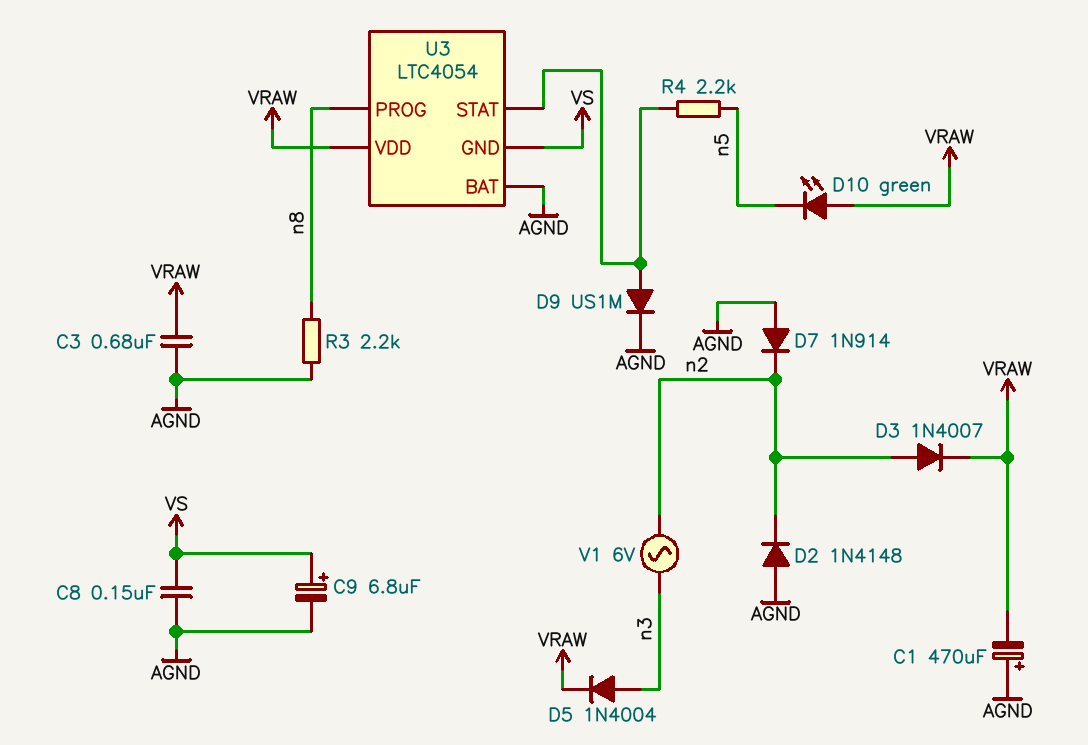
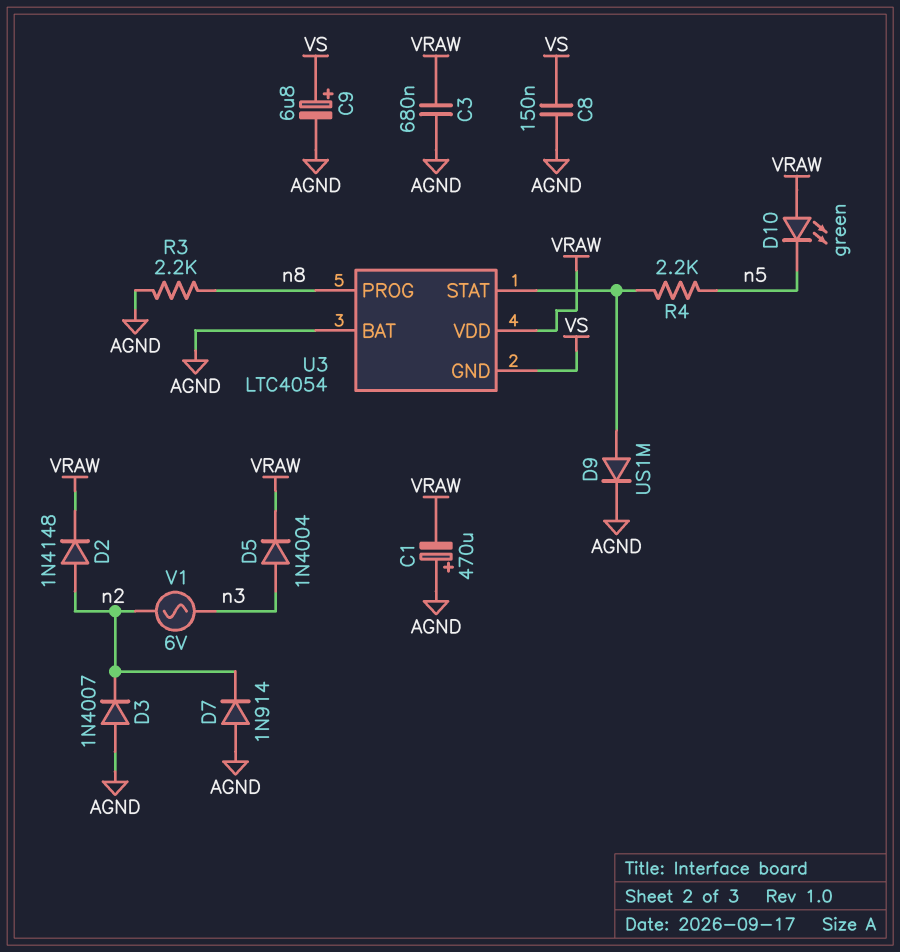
D2: diode 1N4148 (A AGND, K n2) -> diode 1N4148 (A n2, K VRAW)
D3: diode 1N4007 (A n2, K VRAW) -> diode 1N4007 (A AGND, K n2)

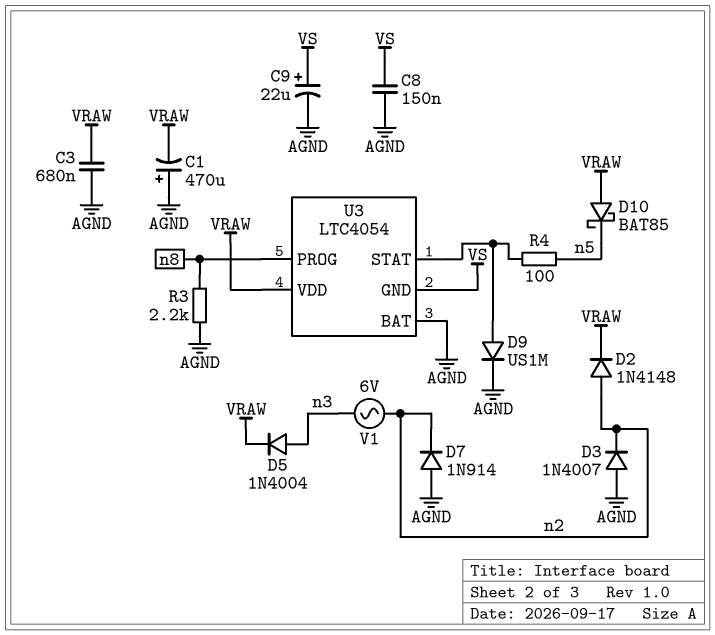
C9: 6.8uF (plus VS, minus AGND) -> 22uF (plus VS, minus AGND)
D10: LED green (A VRAW, K n5) -> schottky BAT85 (A VRAW, K n5)
R4: 2.2k (U3/STAT, n5) -> 100 (U3/STAT, n5)

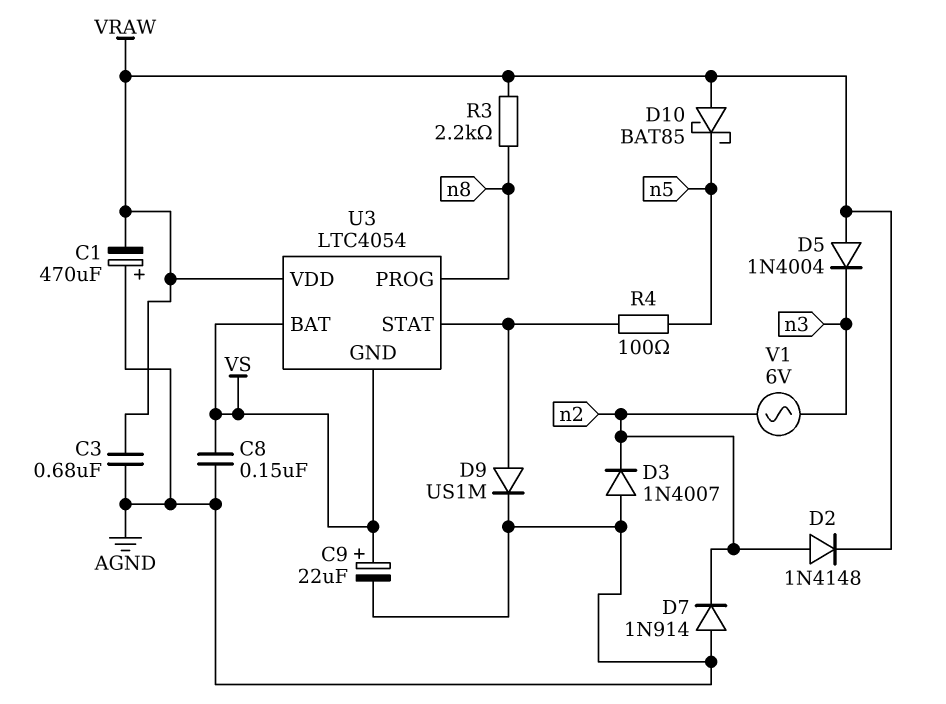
D5: diode 1N4004 (A n3, K VRAW) -> diode 1N4004 (A VRAW, K n3)
R3: 2.2k (AGND, n8) -> 2.2k (VRAW, n8)
U3 pin BAT: AGND -> VS

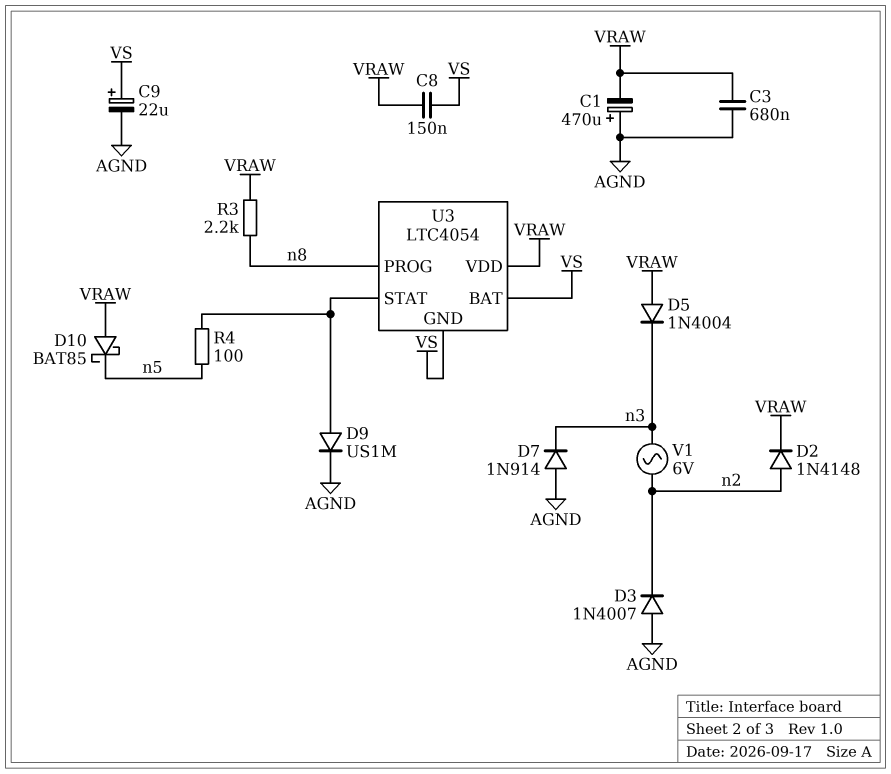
C8: 150nF (AGND, VS) -> 150nF (VRAW, VS)
D7: diode 1N914 (A AGND, K n2) -> diode 1N914 (A AGND, K n3)

